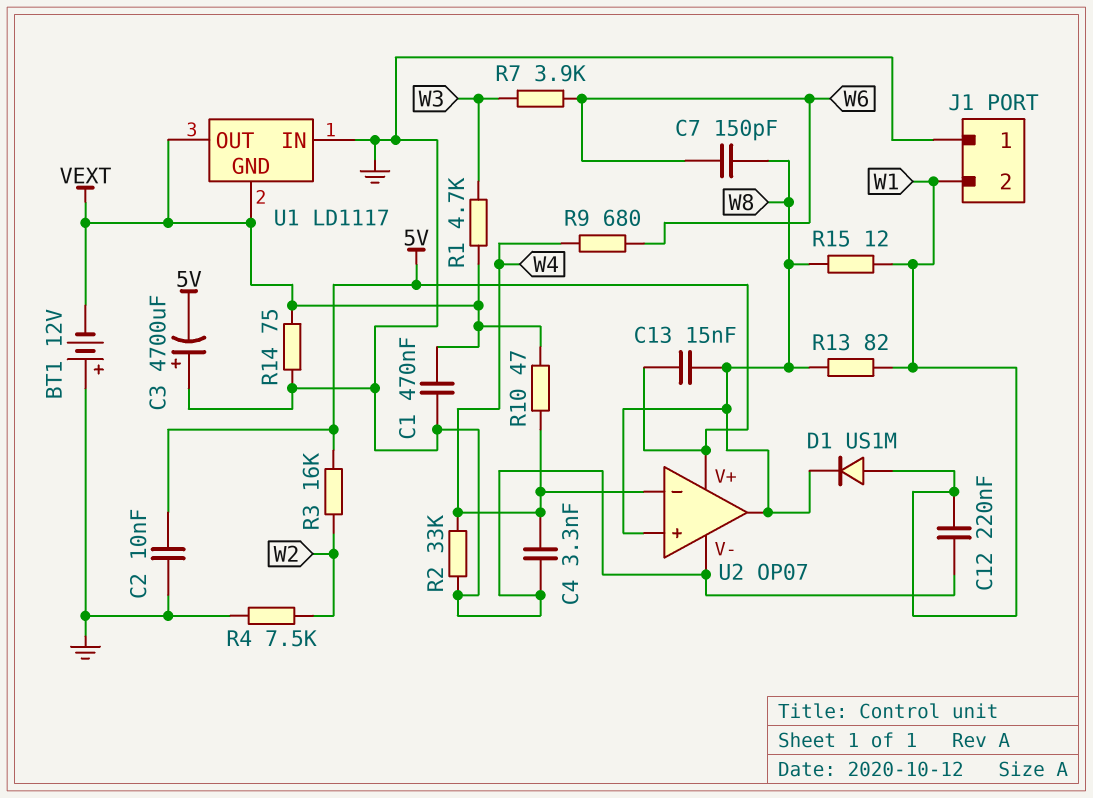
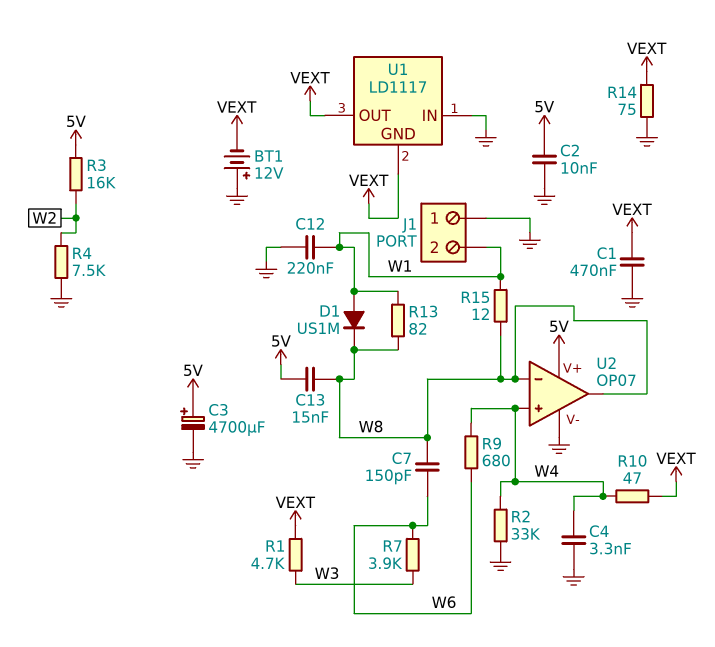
C3: 4700uF (plus GND, minus 5V) -> 4700uF (plus 5V, minus GND)
U2 pin in+: W8 -> W4
U2 pin in-: W4 -> W8

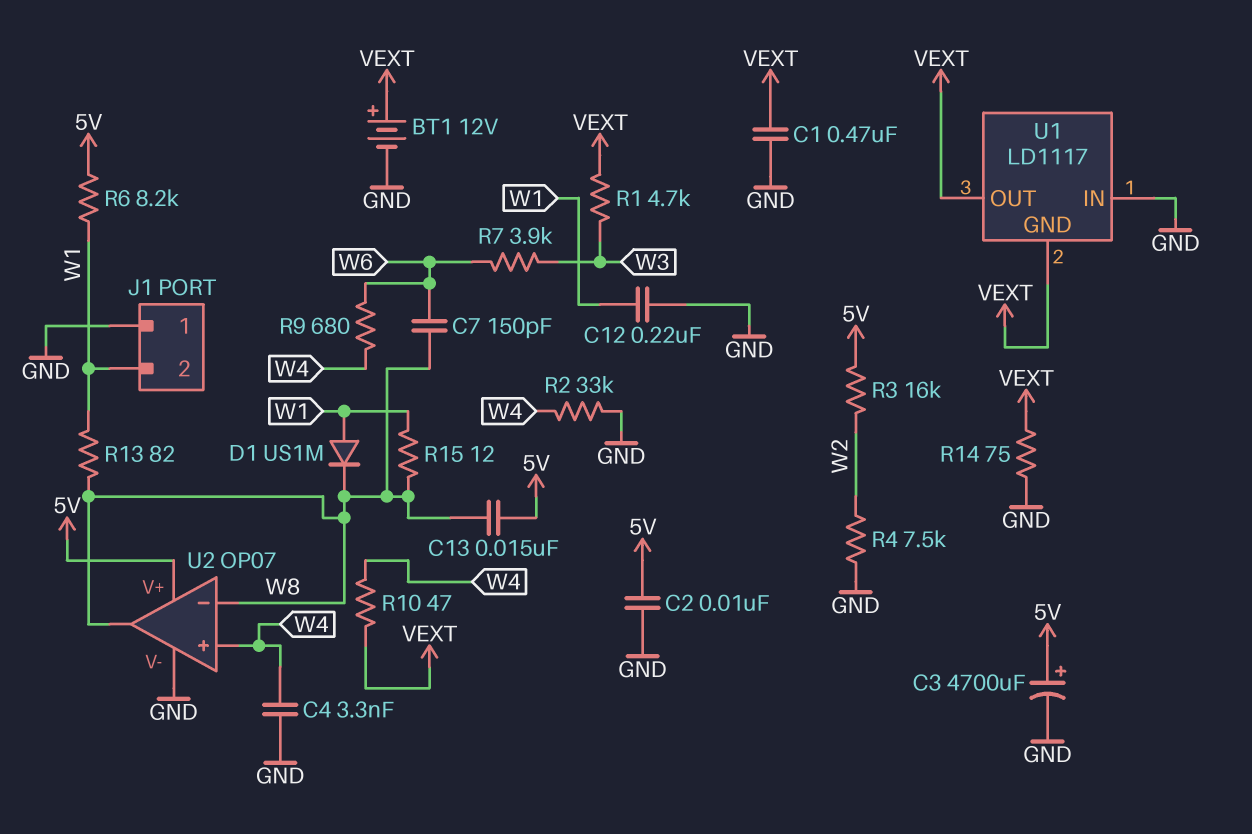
BT1: 12V (plus GND, minus VEXT) -> 12V (plus VEXT, minus GND)
R6: none -> 8.2k (5V, W1)

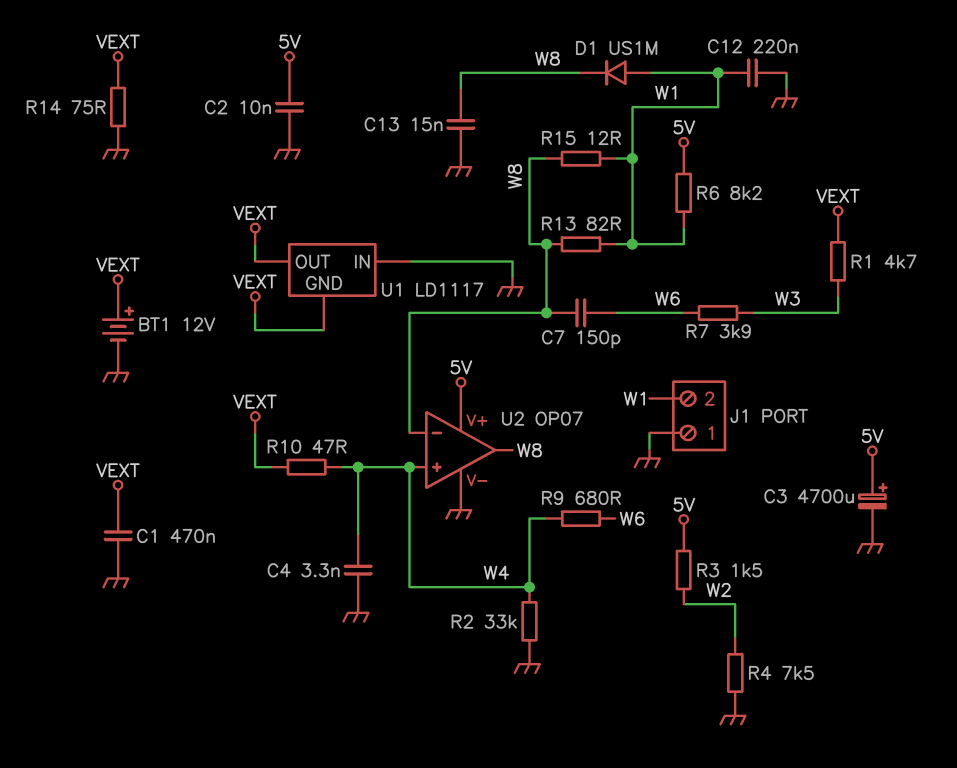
C13: 15nF (5V, W8) -> 15nF (GND, W8)
R3: 16k (5V, W2) -> 1.5k (5V, W2)

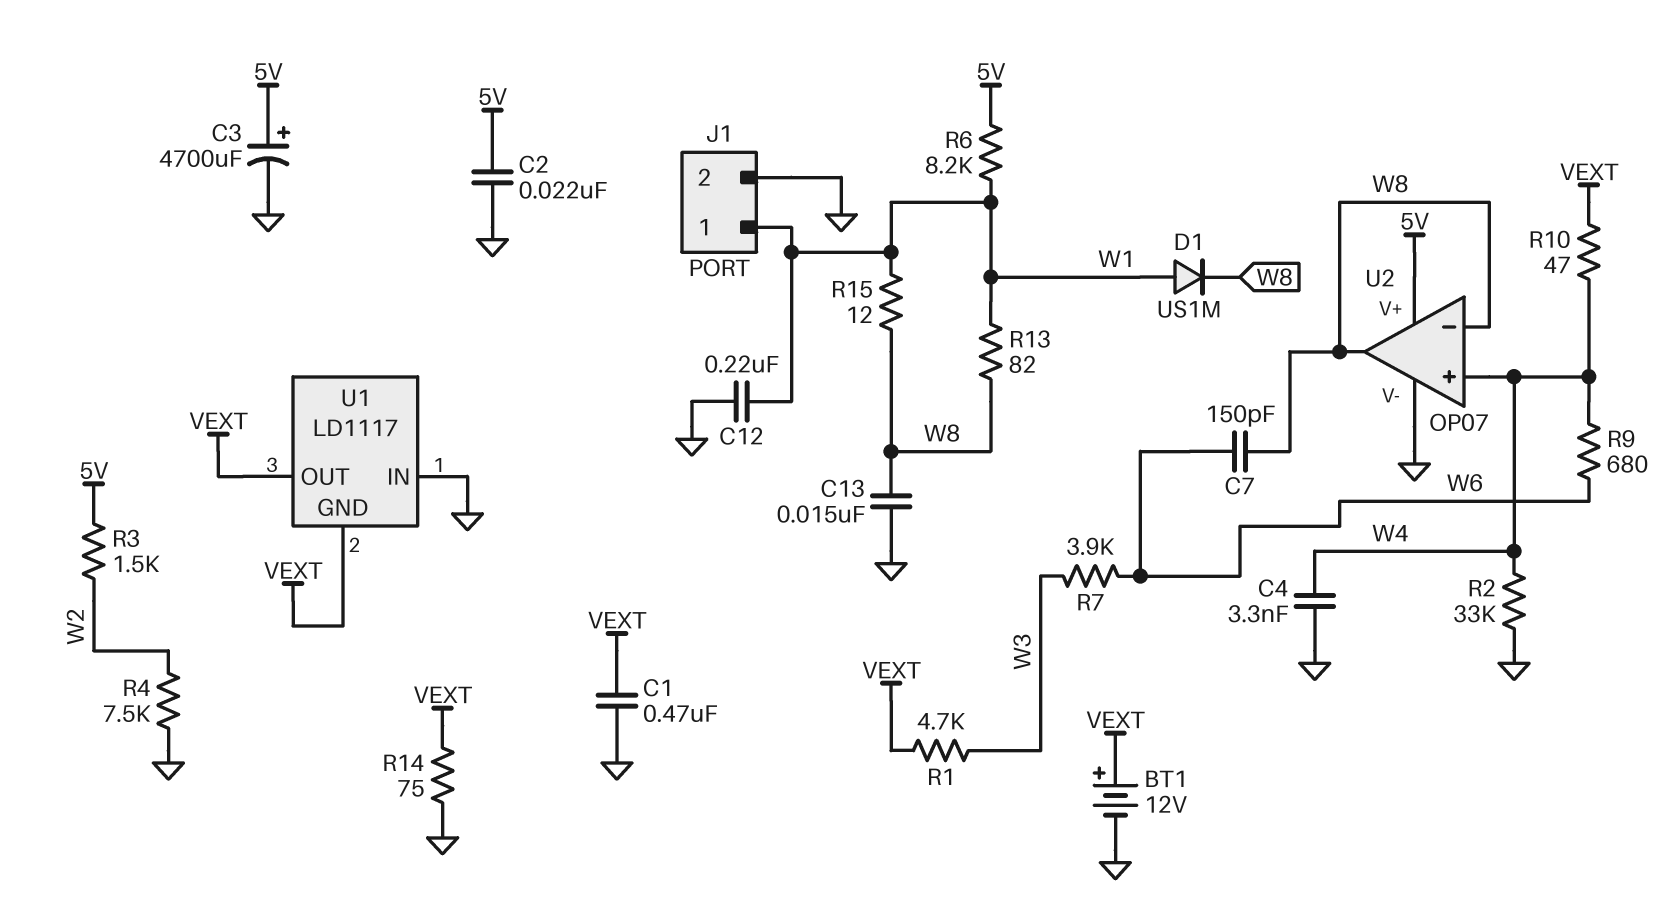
C2: 10nF (5V, GND) -> 22nF (5V, GND)
J1 pin 1: GND -> W1
J1 pin 2: W1 -> GND

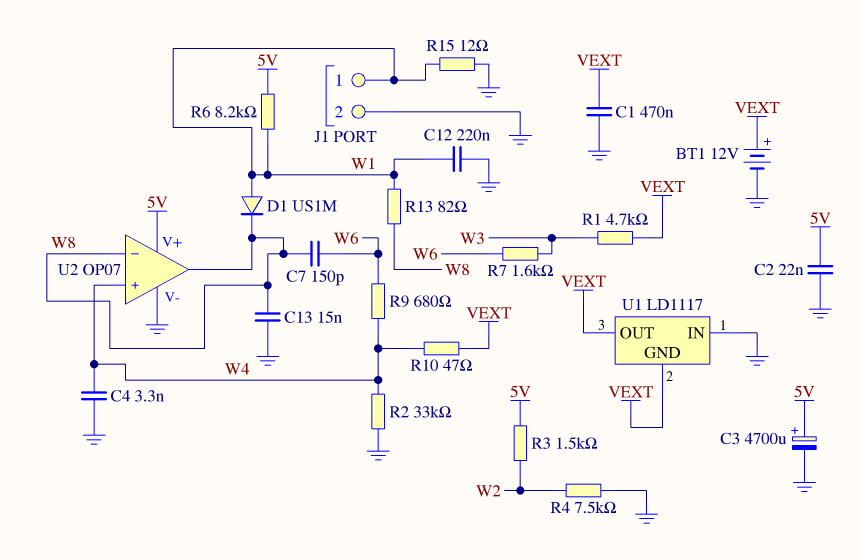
R7: 3.9k (W3, W6) -> 1.6k (W3, W6)
R14: 75 (GND, VEXT) -> none
R15: 12 (W1, W8) -> 12 (GND, W1)

